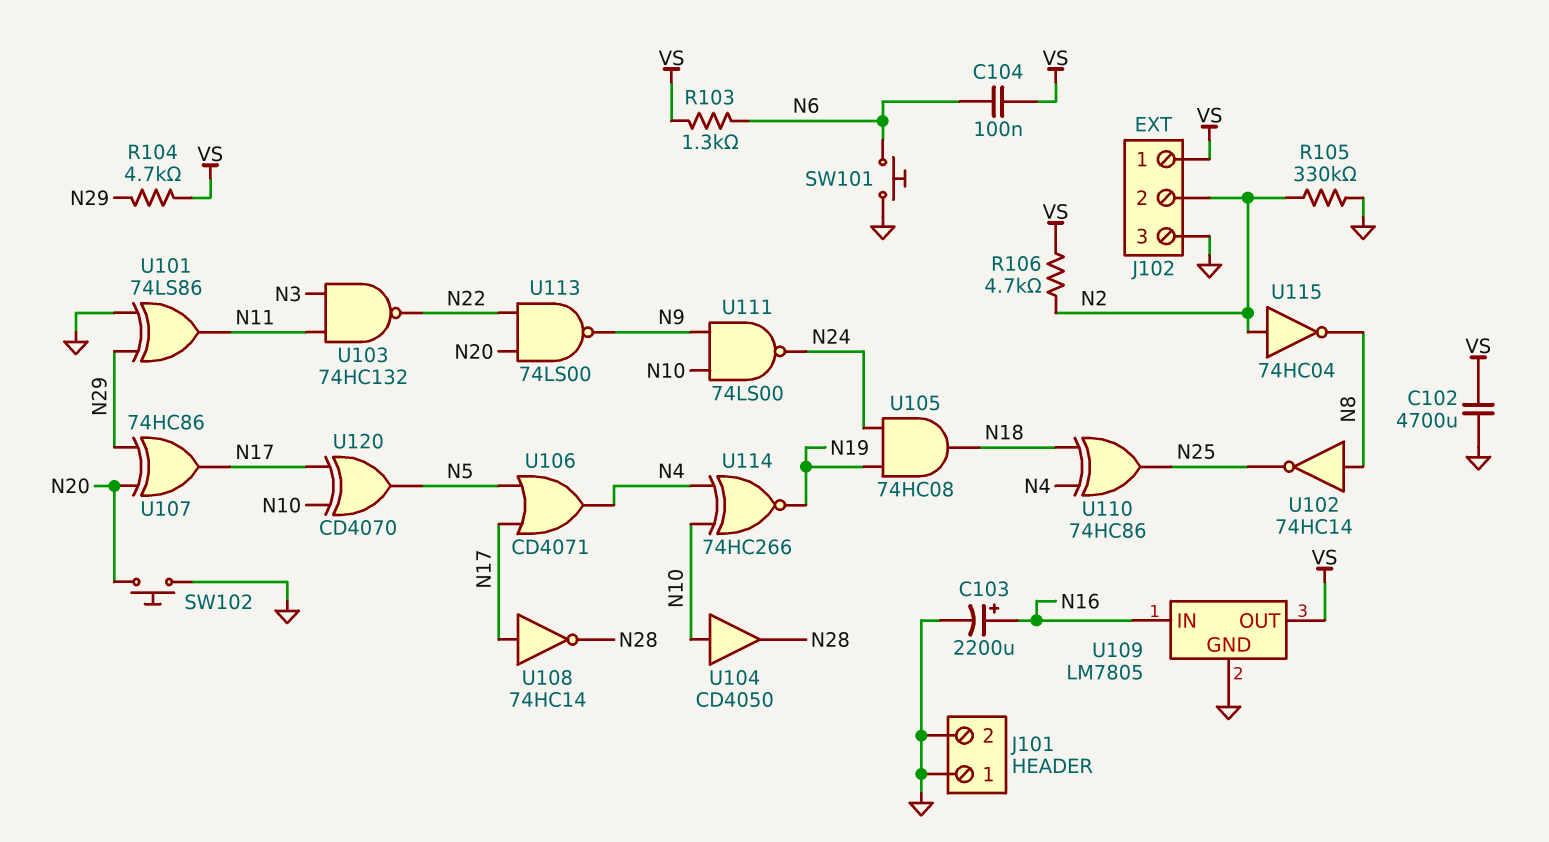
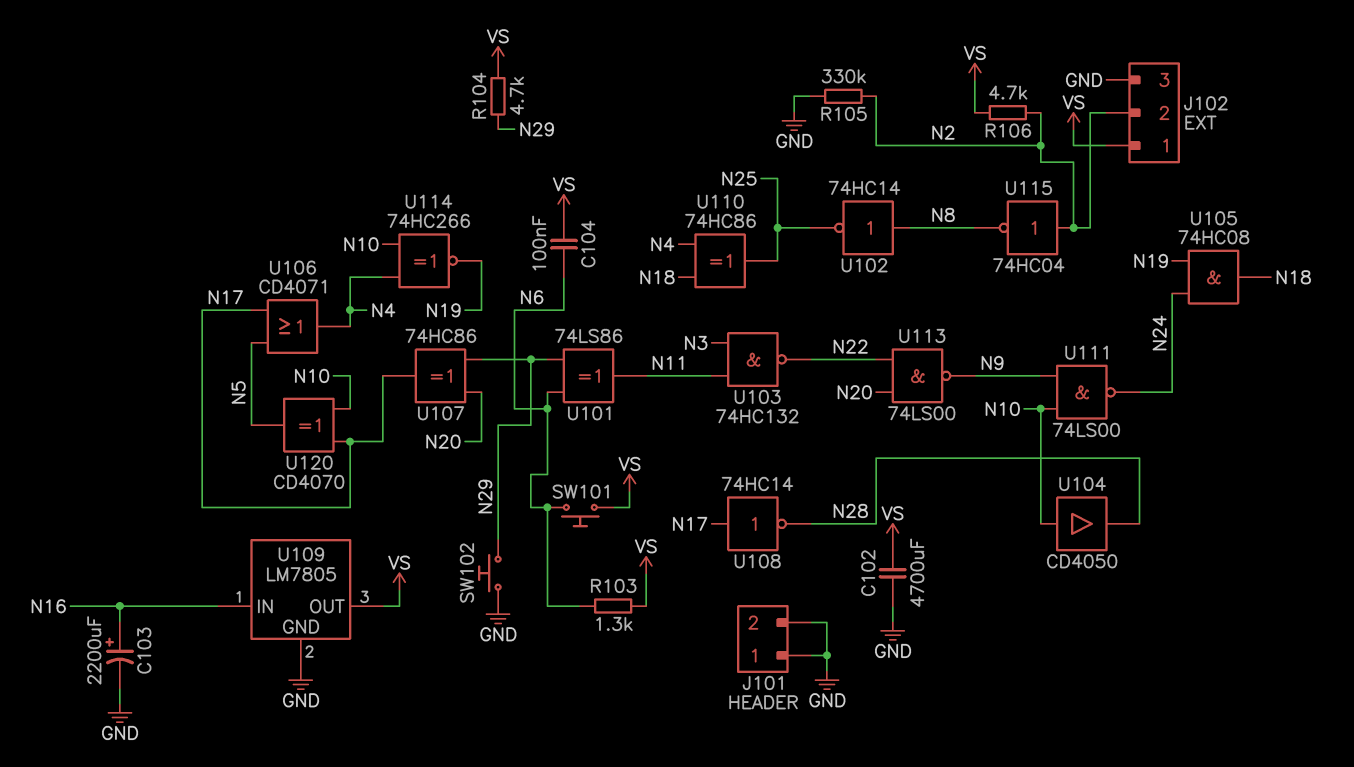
SW101: button (GND, N6) -> button (N6, VS)
SW102: button (GND, N20) -> button (GND, N29)
U101: XOR 74LS86 (in GND, in N29, out N11) -> XOR 74LS86 (in N6, in N29, out N11)

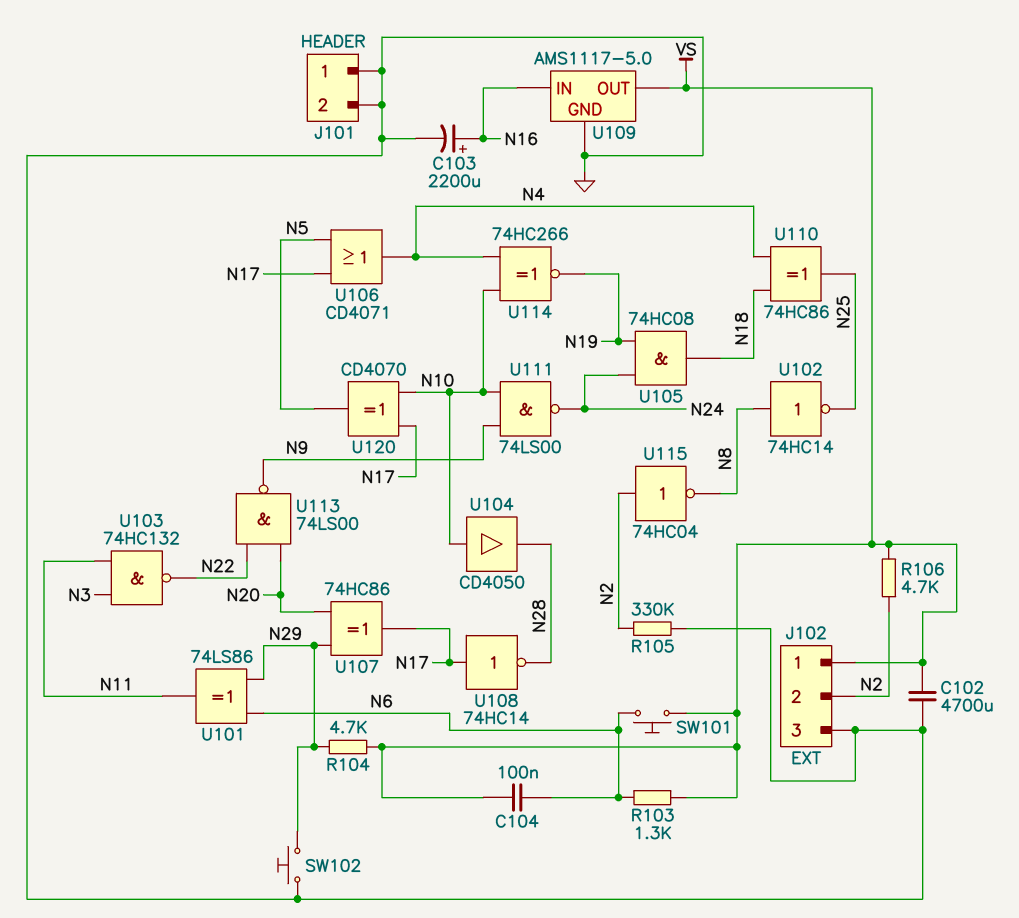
U109: LM7805 -> AMS1117-5.0

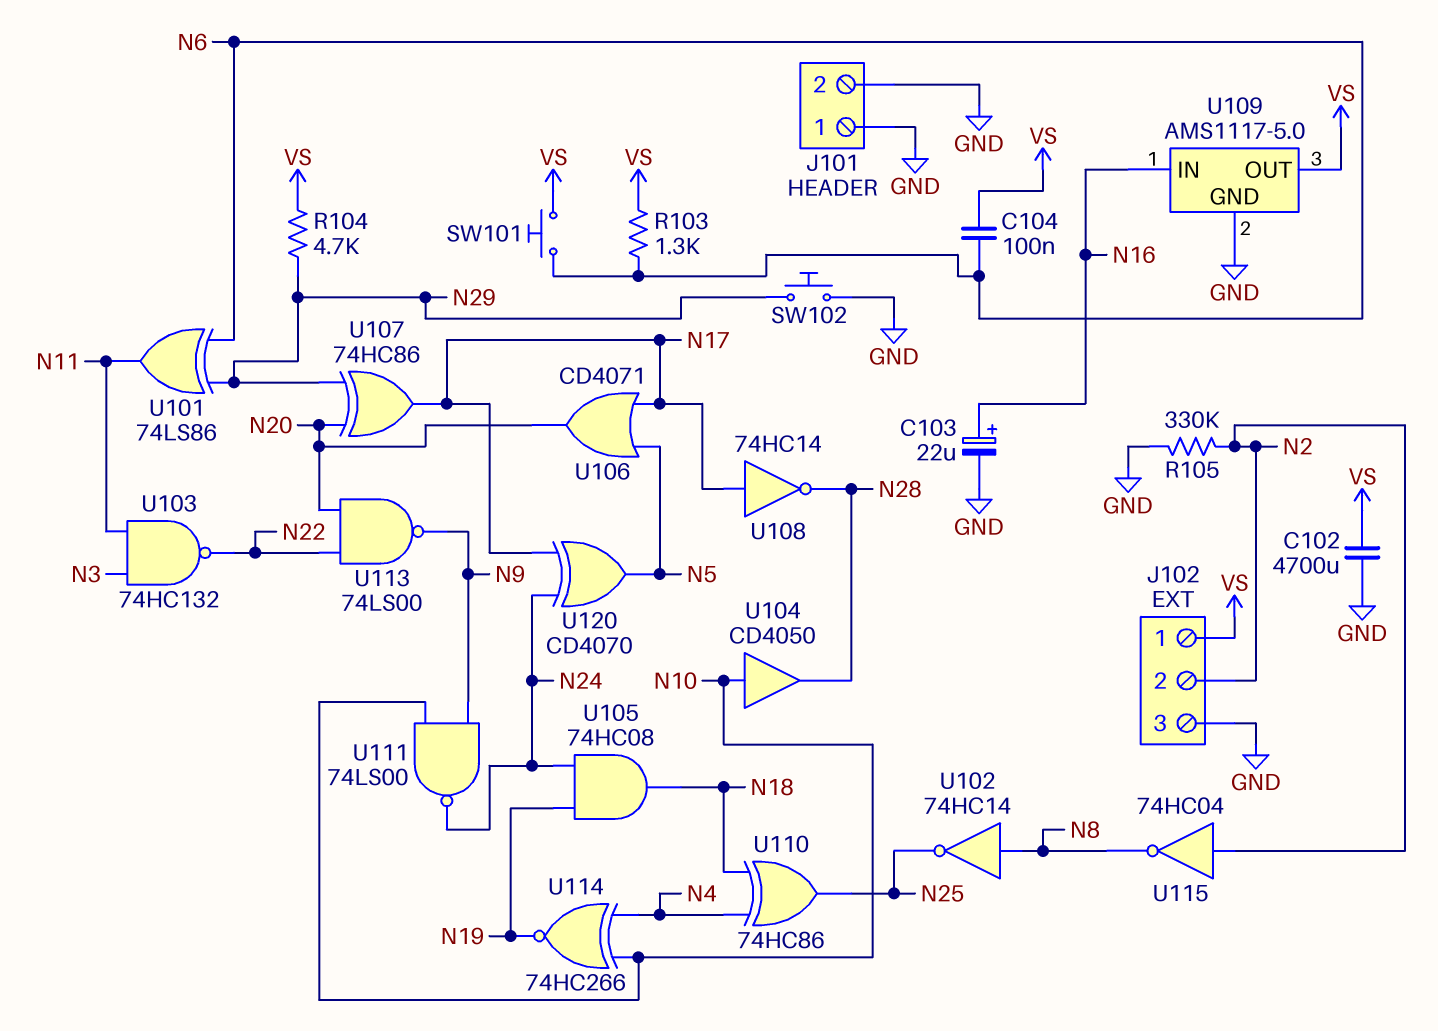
C103: 2200uF (plus N16, minus GND) -> 22uF (plus N16, minus GND)
R106: 4.7k (N2, VS) -> none
U106: OR CD4071 (in N5, in N17, out N4) -> OR CD4071 (in N5, in N17, out N20)
U120: XOR CD4070 (in N10, in N17, out N5) -> XOR CD4070 (in N17, in N24, out N5)

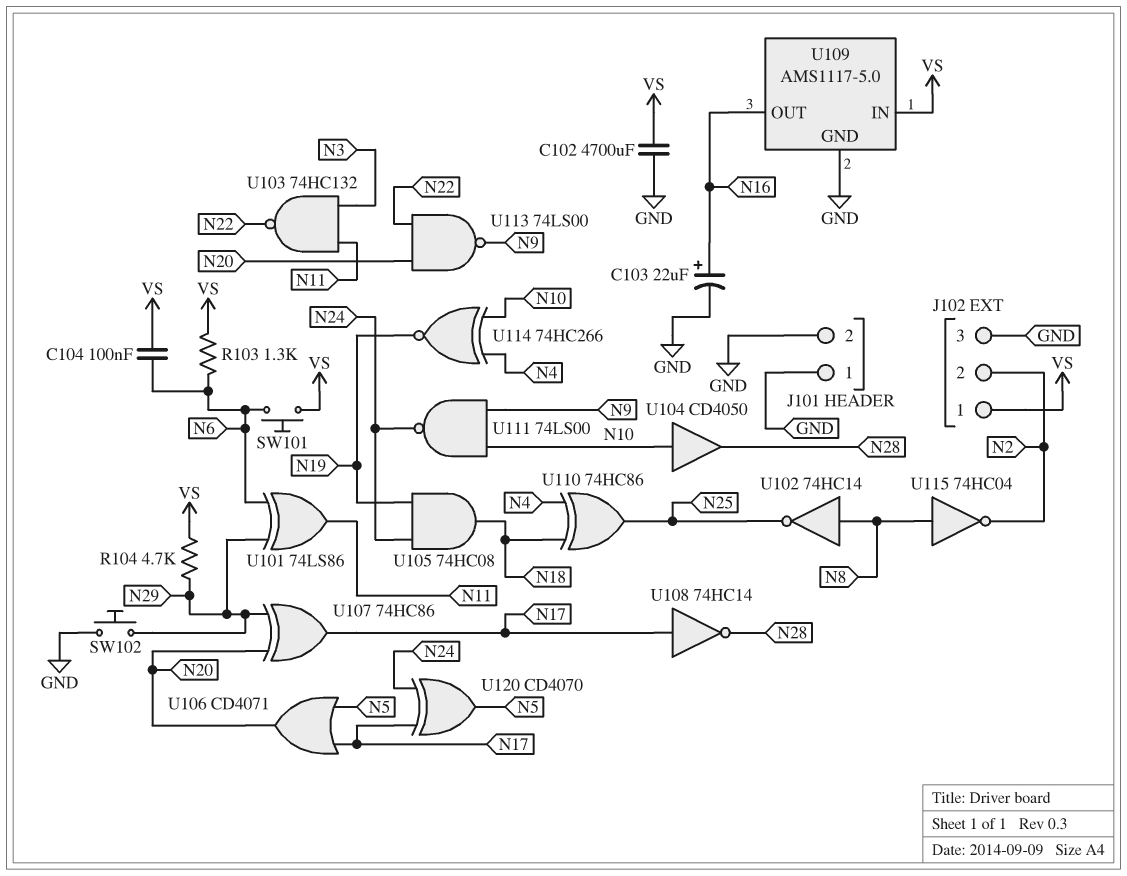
R105: 330k (GND, N2) -> none
U109 pin IN: N16 -> VS
U109 pin OUT: VS -> N16
U115: NOT 74HC04 (in N2, out N8) -> NOT 74HC04 (in N8, out N2)

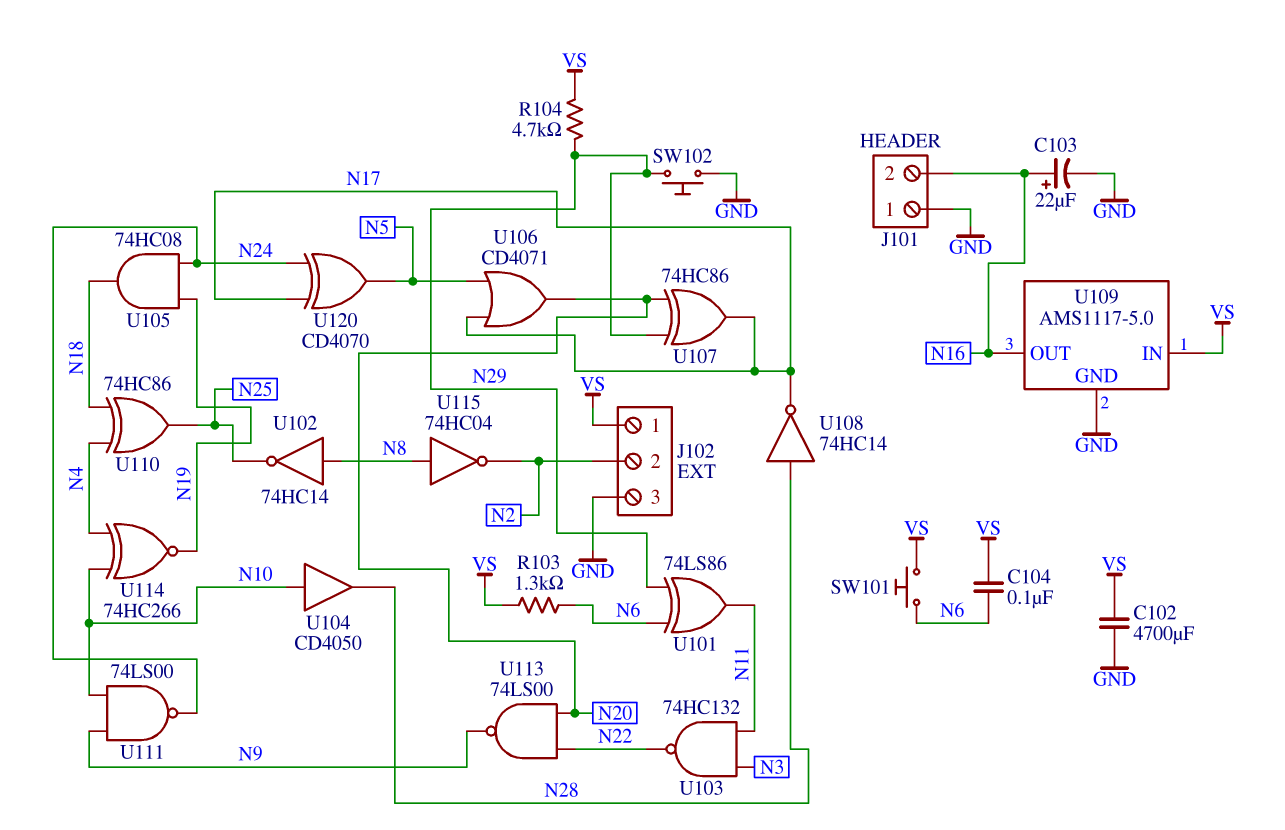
J101 pin 2: GND -> N16
U108: NOT 74HC14 (in N17, out N28) -> NOT 74HC14 (in N28, out N17)

